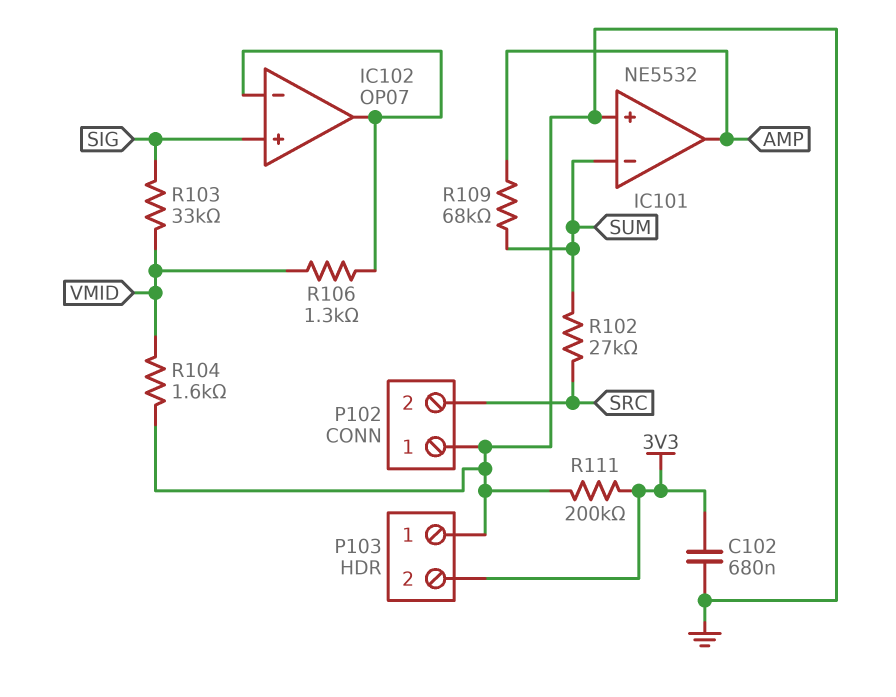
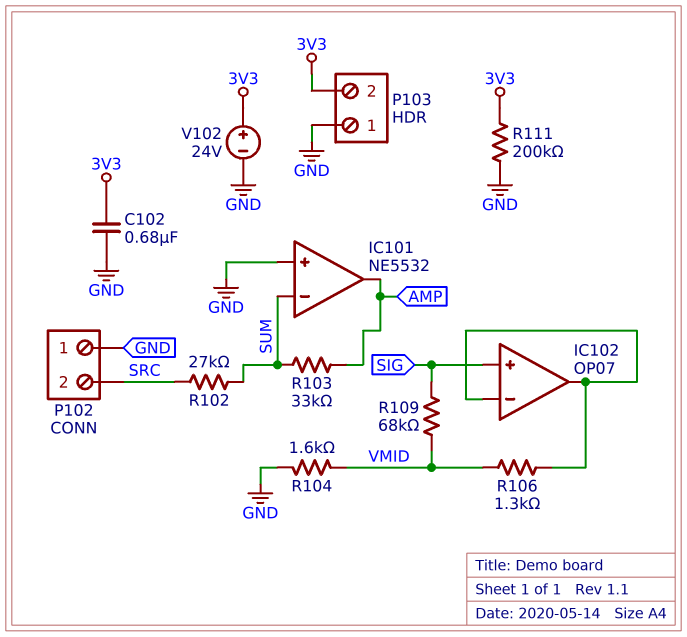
R103: 33k (SIG, VMID) -> 33k (AMP, SUM)
R109: 68k (AMP, SUM) -> 68k (SIG, VMID)
V102: none -> 24V (plus 3V3, minus GND)

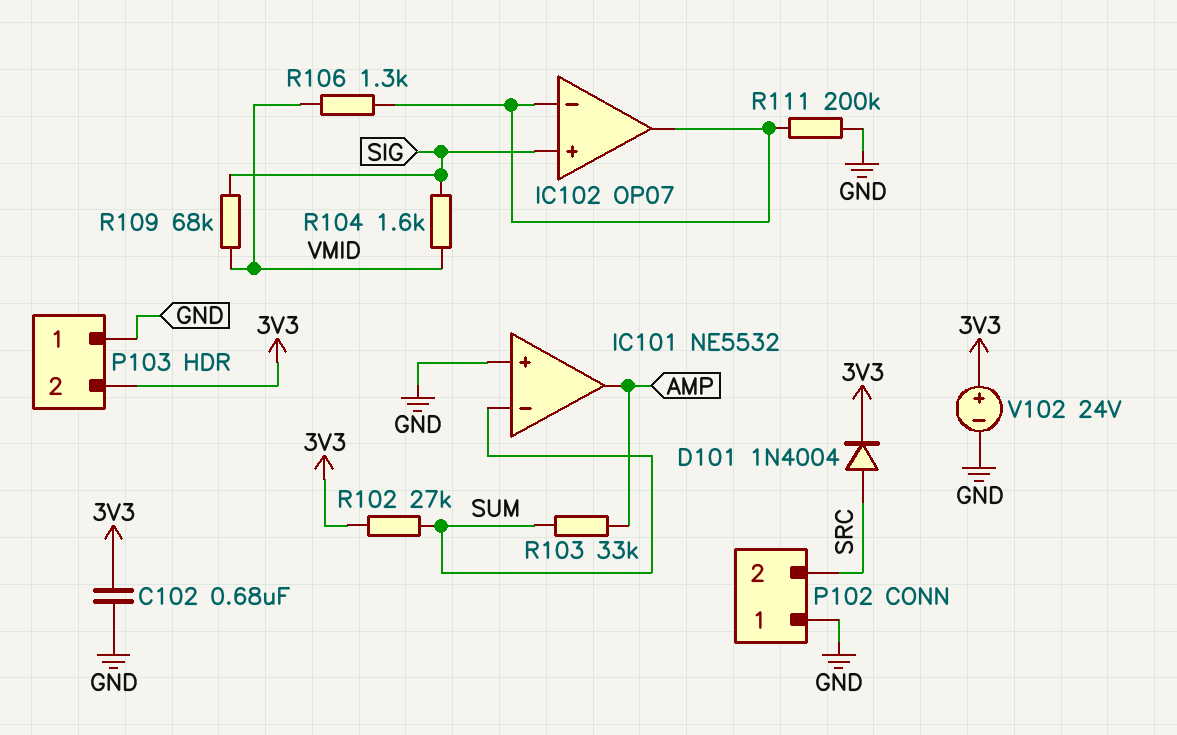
D101: none -> diode 1N4004 (A SRC, K 3V3)
R102: 27k (SRC, SUM) -> 27k (3V3, SUM)
R104: 1.6k (GND, VMID) -> 1.6k (SIG, VMID)
R111: 200k (3V3, GND) -> 200k (GND, IC102/in-)

